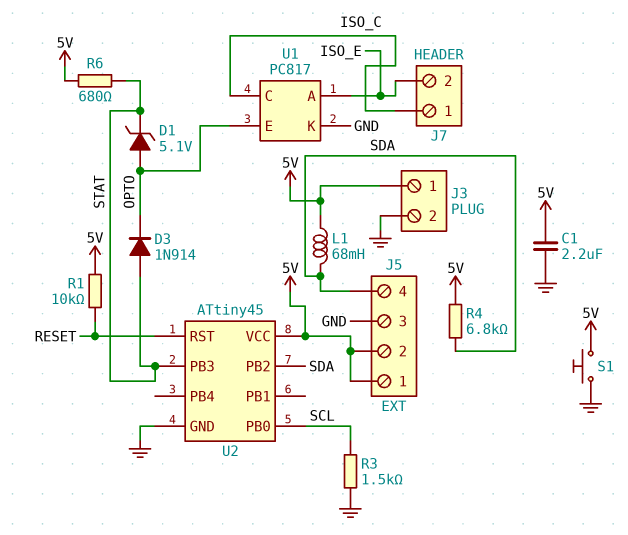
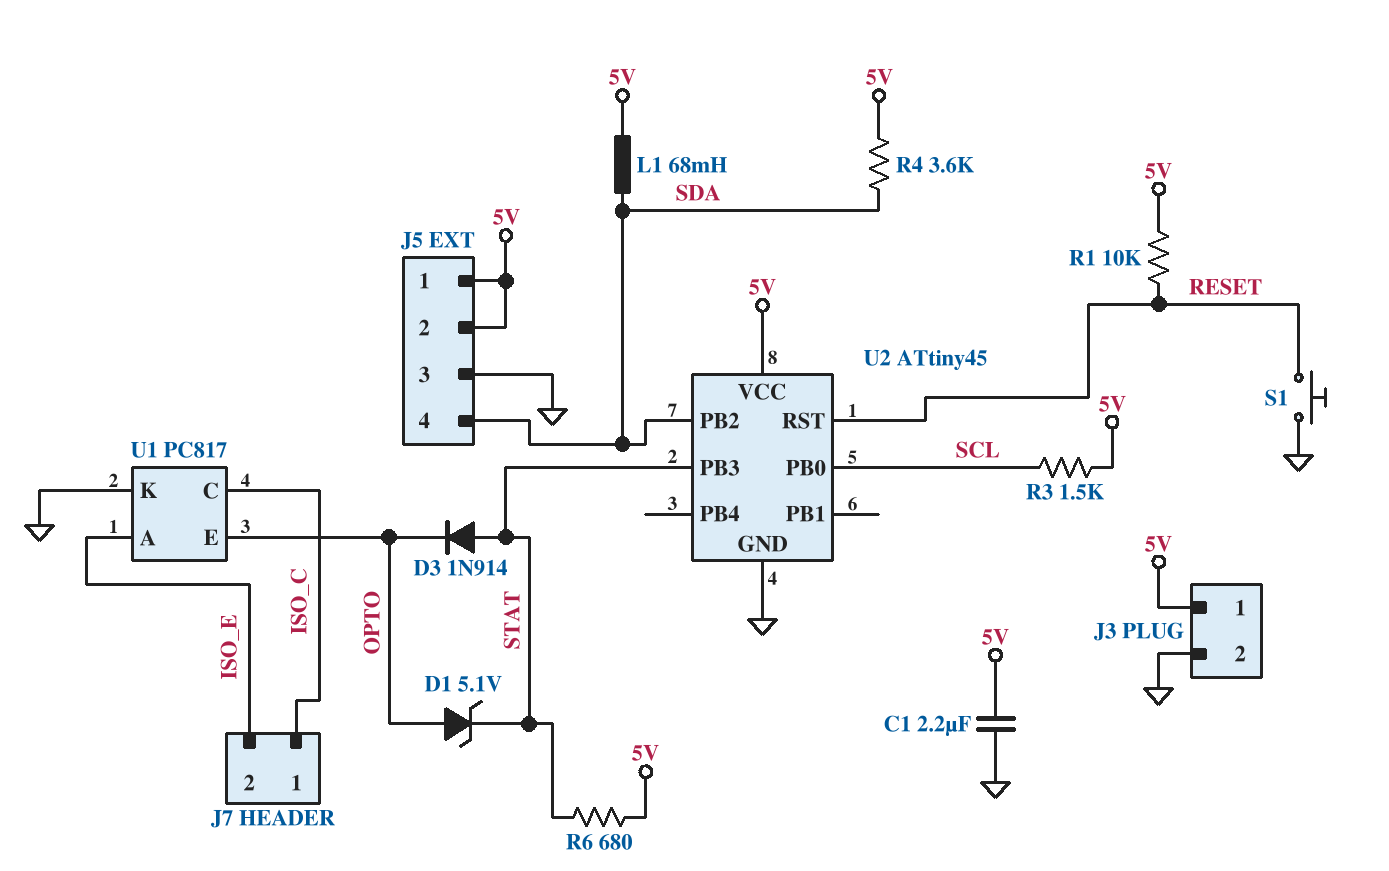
R3: 1.5k (GND, SCL) -> 1.5k (5V, SCL)
R4: 6.8k (5V, SDA) -> 3.6k (5V, SDA)
S1: button (5V, GND) -> button (GND, RESET)

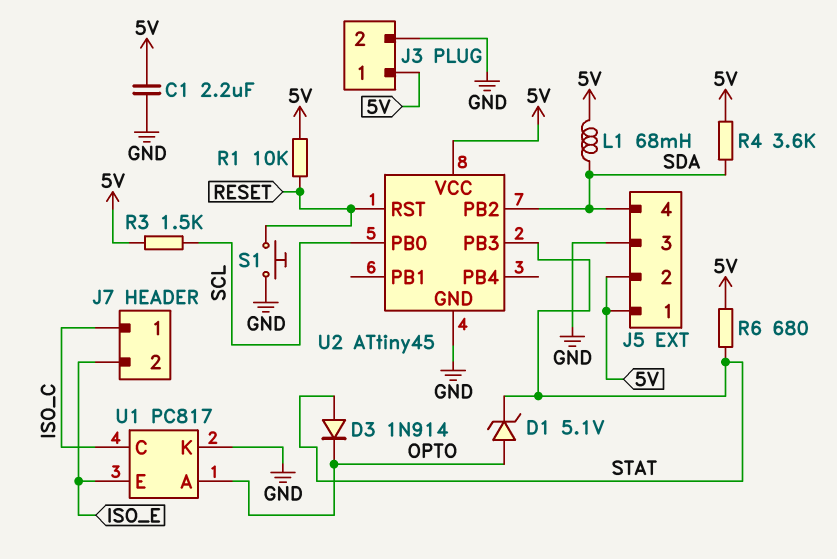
U1 pin A: ISO_E -> OPTO
U1 pin E: OPTO -> ISO_E

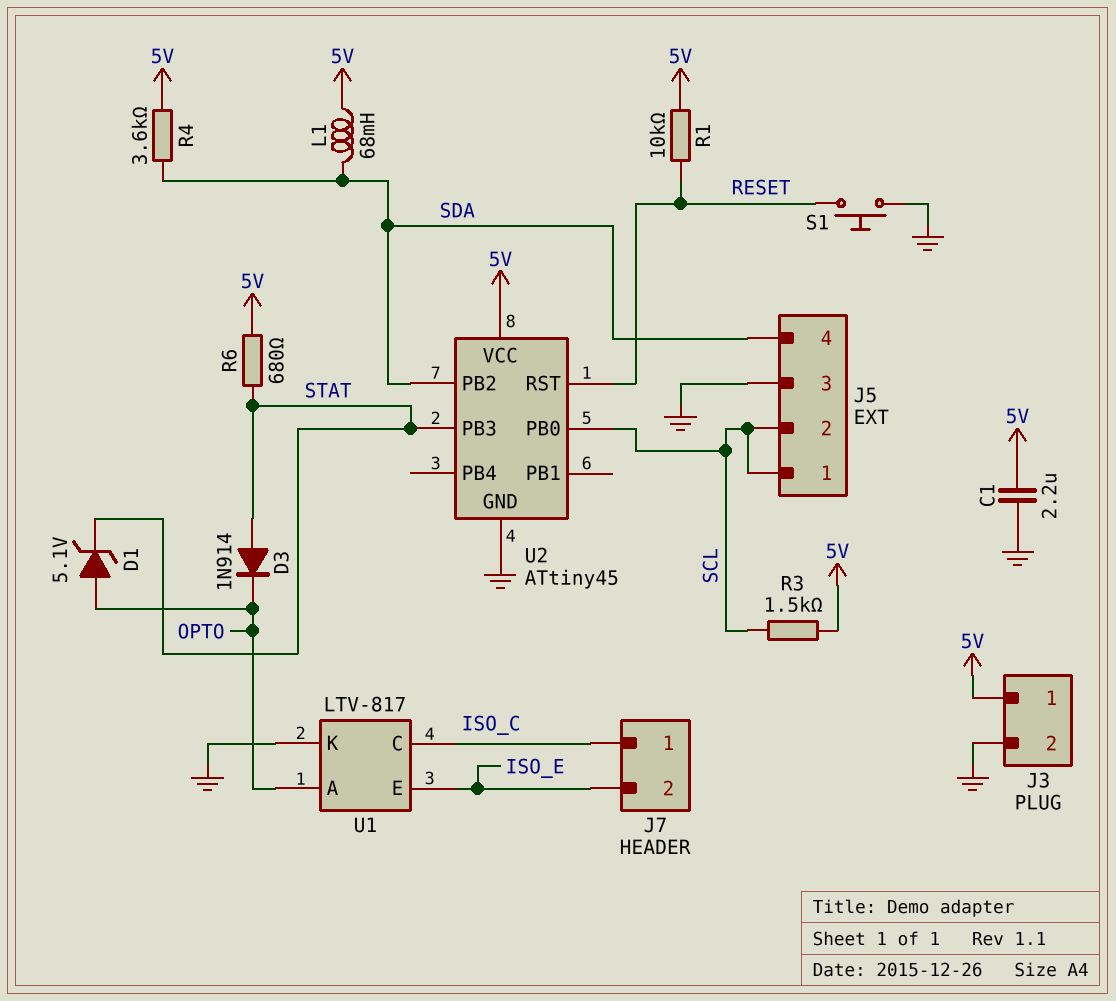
J5 pin 1: 5V -> SCL
J5 pin 2: 5V -> SCL
U1: PC817 -> LTV-817

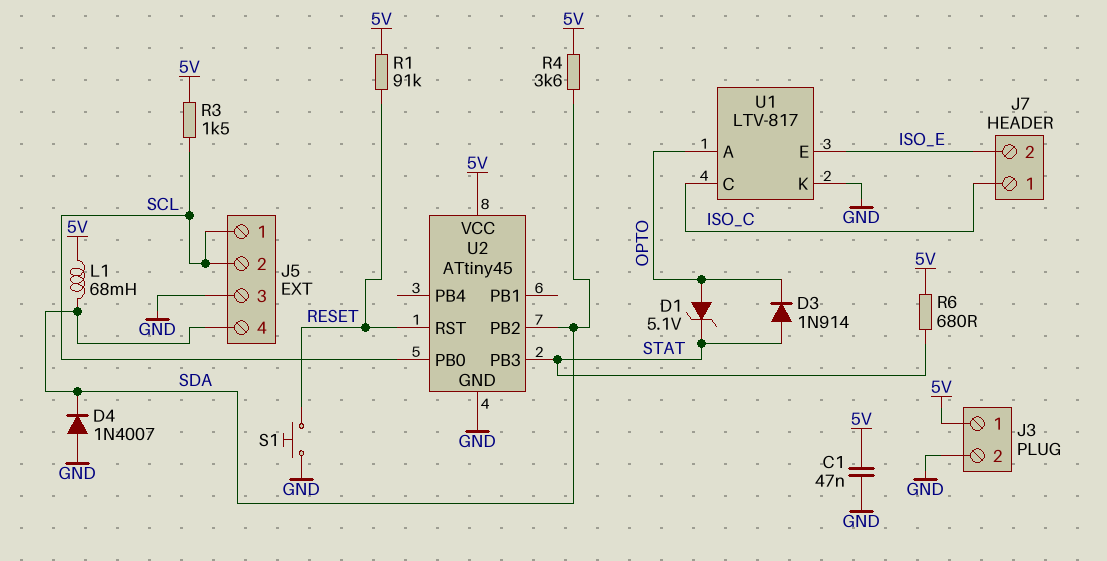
C1: 2.2uF (5V, GND) -> 47nF (5V, GND)
D4: none -> diode 1N4007 (A GND, K SDA)
R1: 10k (5V, RESET) -> 91k (5V, RESET)

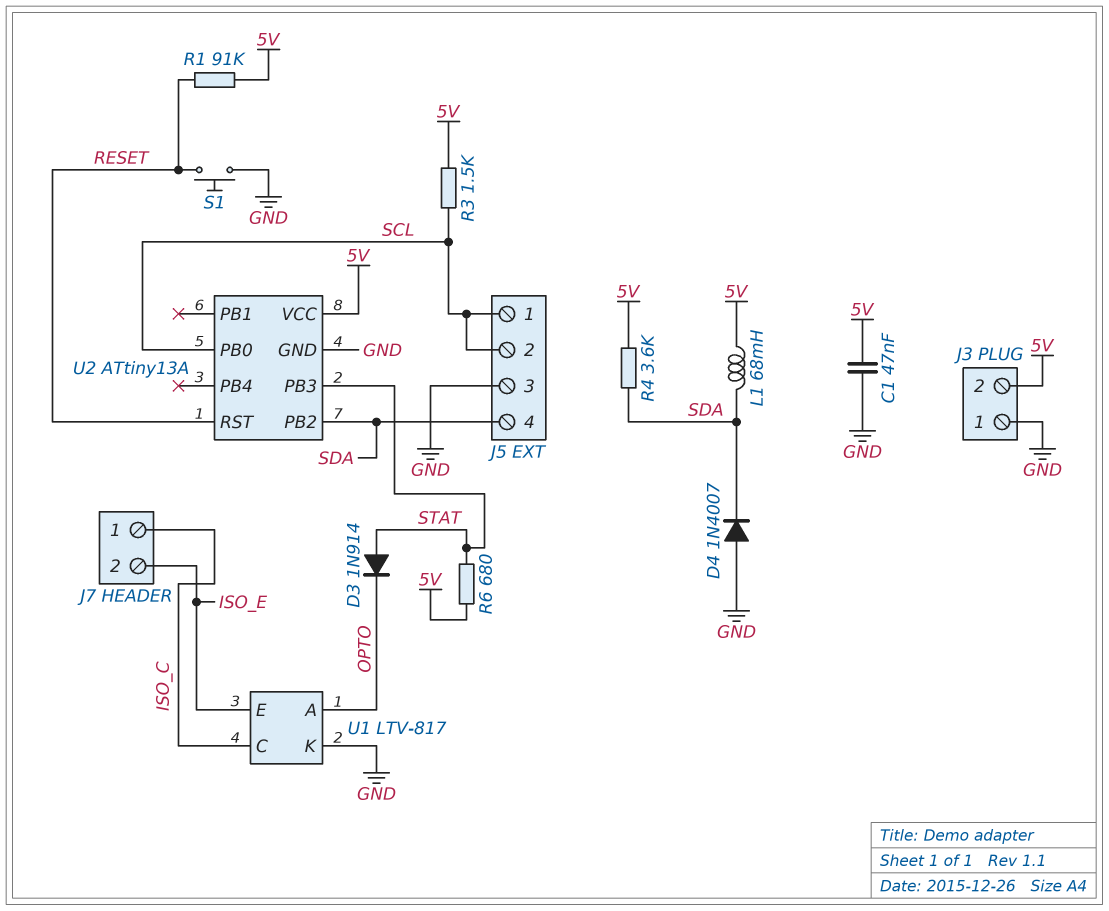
D1: zener 5.1V (A OPTO, K STAT) -> none
J3 pin 1: 5V -> GND
J3 pin 2: GND -> 5V
U2: ATtiny45 -> ATtiny13A

